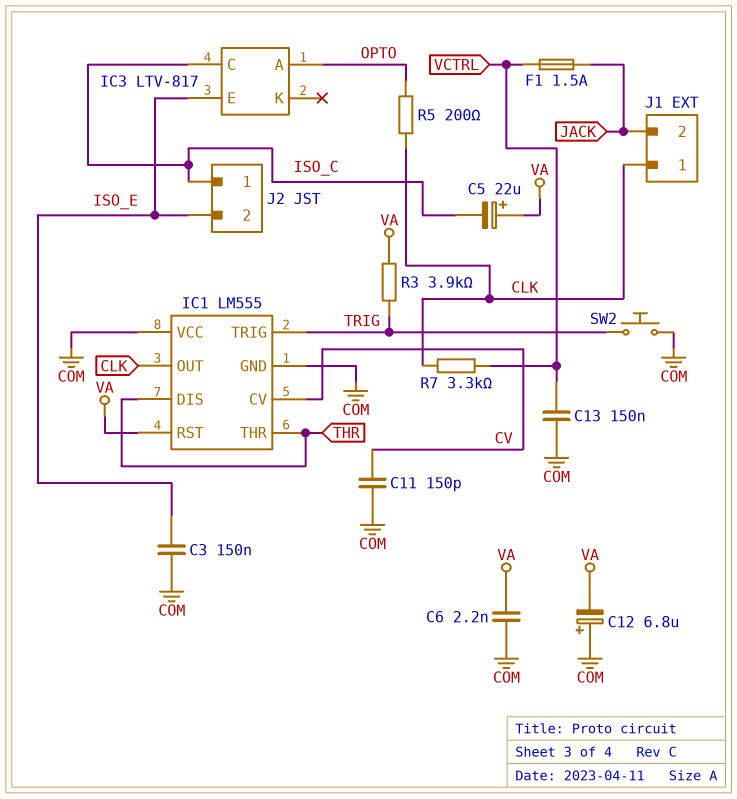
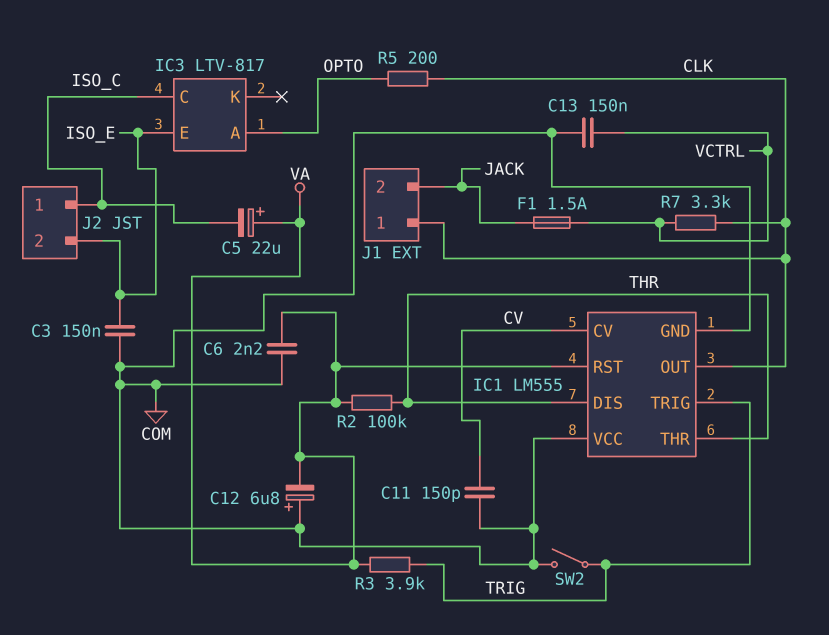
R2: none -> 100k (THR, VA)
SW2: button (COM, TRIG) -> switch (COM, TRIG)

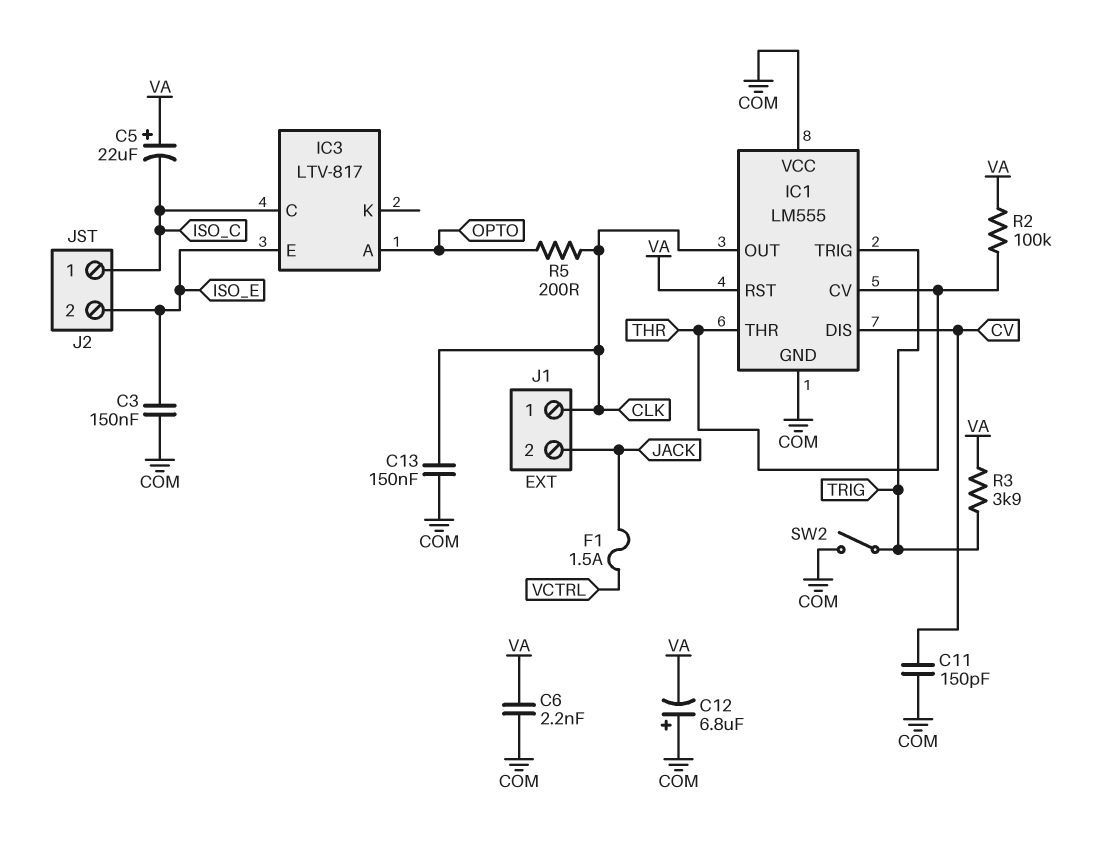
C13: 150nF (COM, VCTRL) -> 150nF (CLK, COM)
IC1 pin CV: CV -> THR
IC1 pin DIS: THR -> CV
R7: 3.3k (CLK, VCTRL) -> none

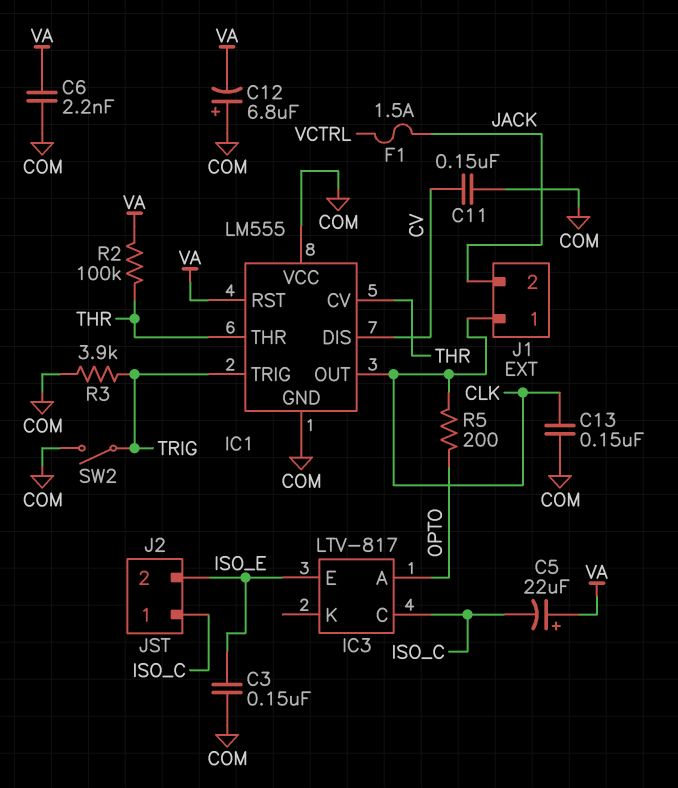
C11: 150pF (COM, CV) -> 150nF (COM, CV)
R3: 3.9k (TRIG, VA) -> 3.9k (COM, TRIG)

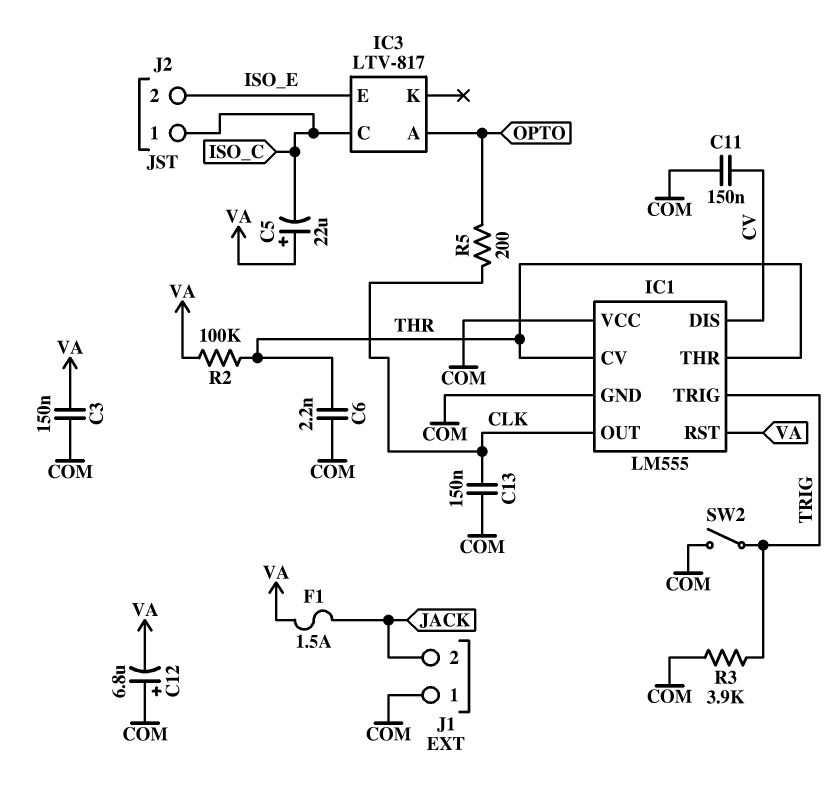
C3: 150nF (COM, ISO_E) -> 150nF (COM, VA)
C6: 2.2nF (COM, VA) -> 2.2nF (COM, THR)
F1: 1.5A (JACK, VCTRL) -> 1.5A (JACK, VA)
J1 pin 1: CLK -> COM

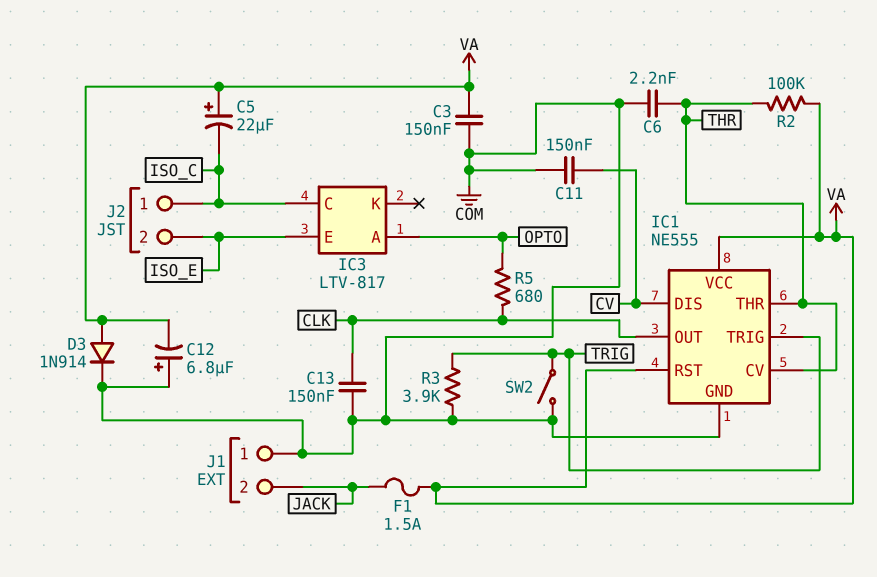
D3: none -> diode 1N914 (A VA, K COM)
IC1: LM555 -> NE555
IC1 pin VCC: COM -> VA
R5: 200 (CLK, OPTO) -> 680 (CLK, OPTO)

